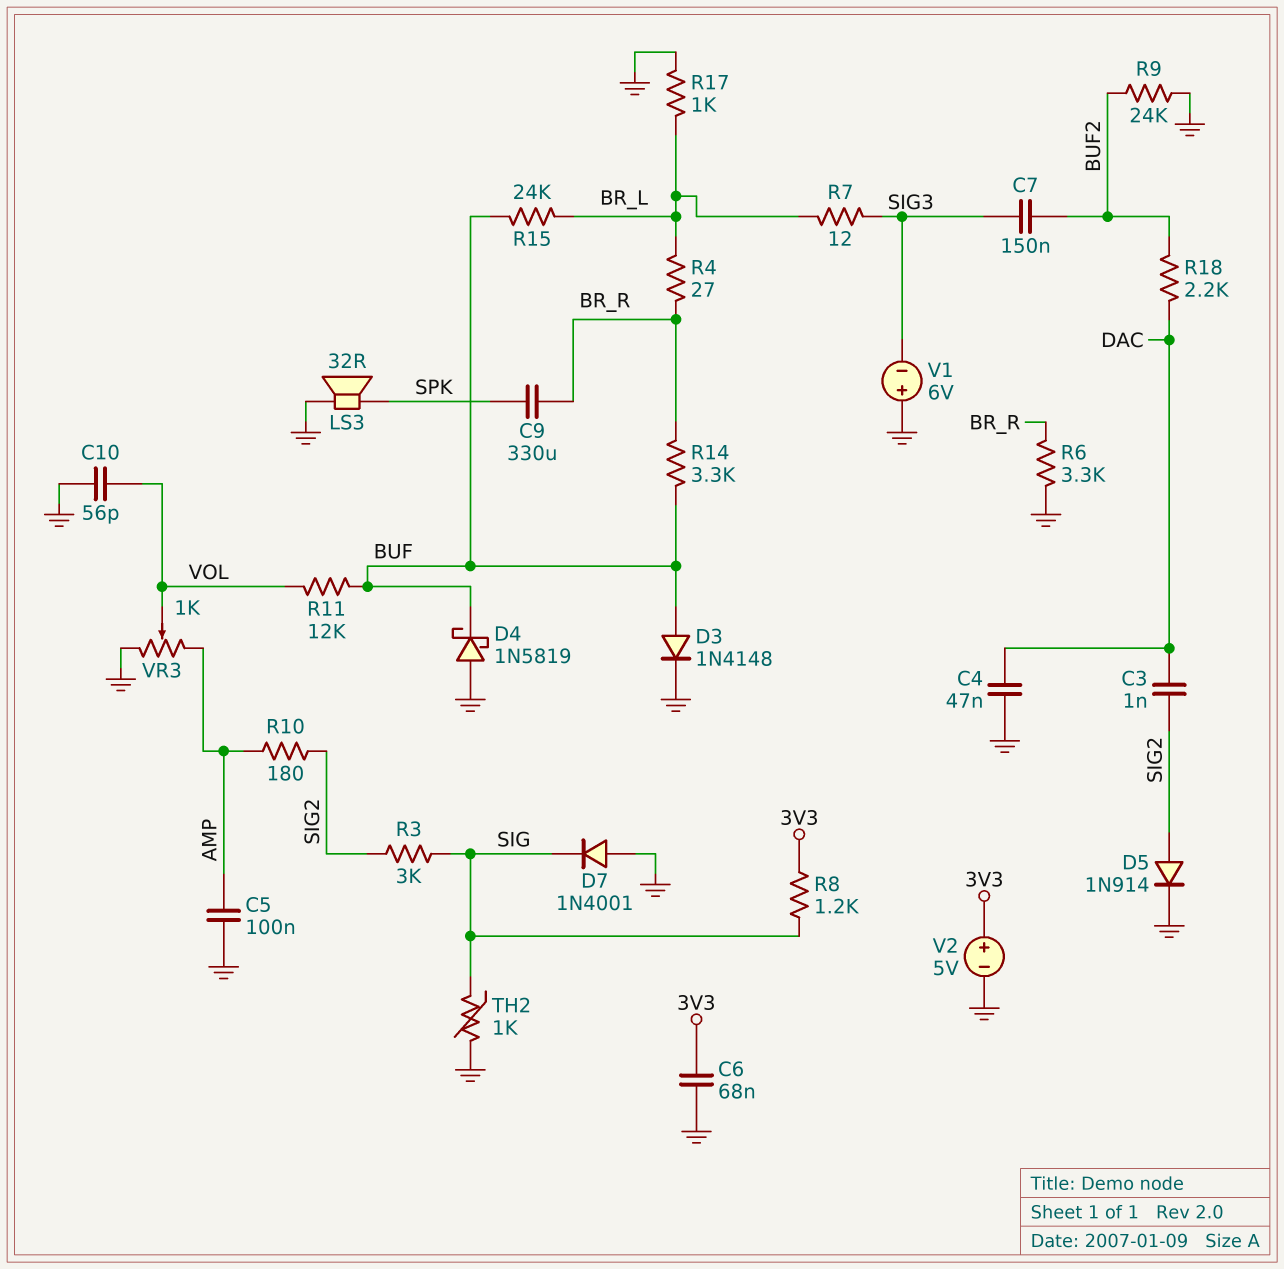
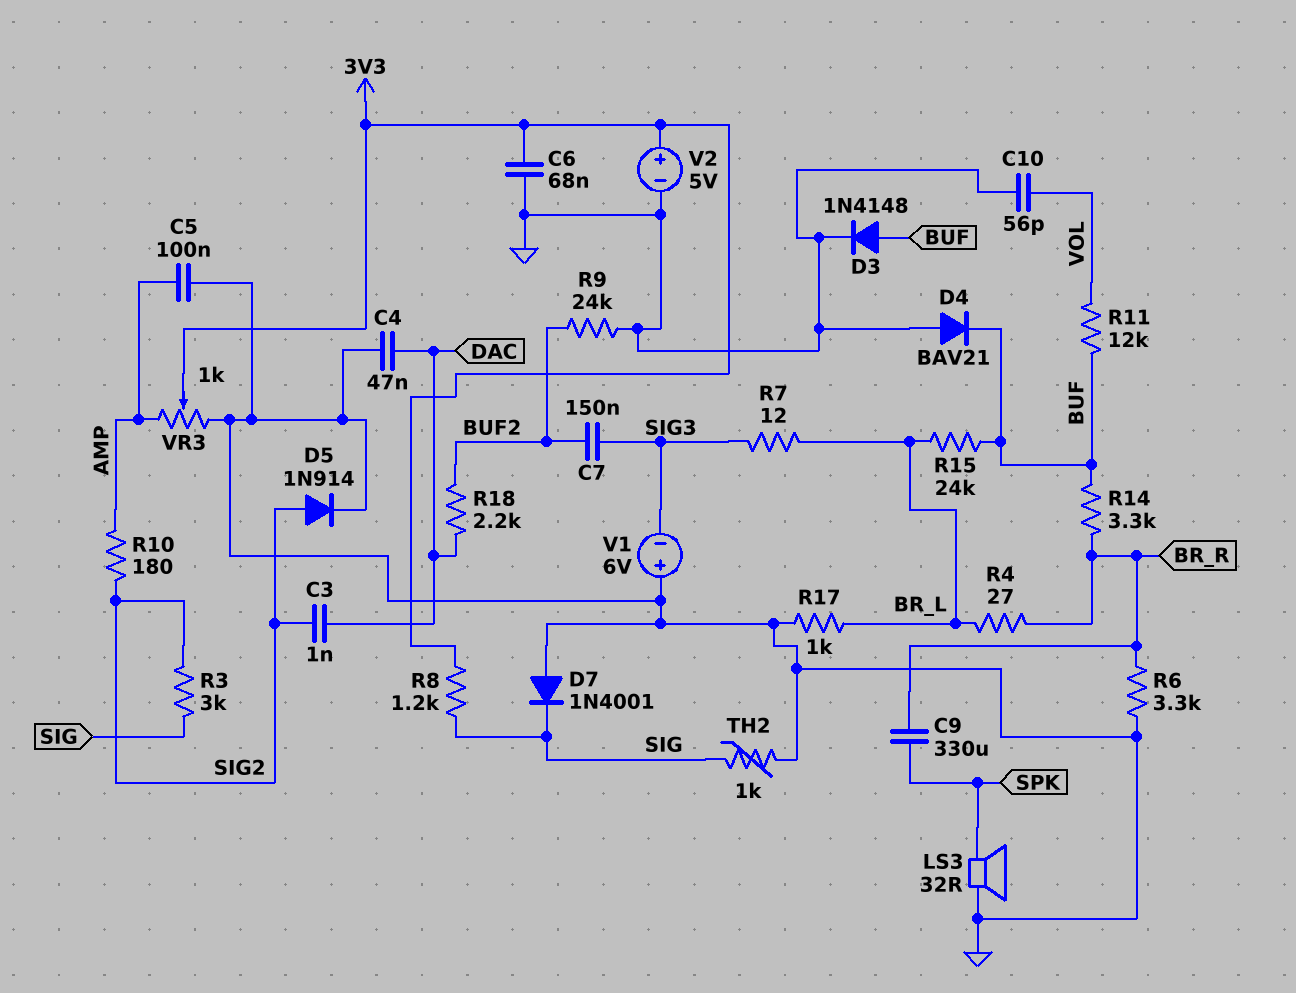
D4: schottky 1N5819 (A GND, K BUF) -> diode BAV21 (A GND, K BUF)
VR3: 1k (AMP, GND, wiper VOL) -> 1k (AMP, GND, wiper 3V3)

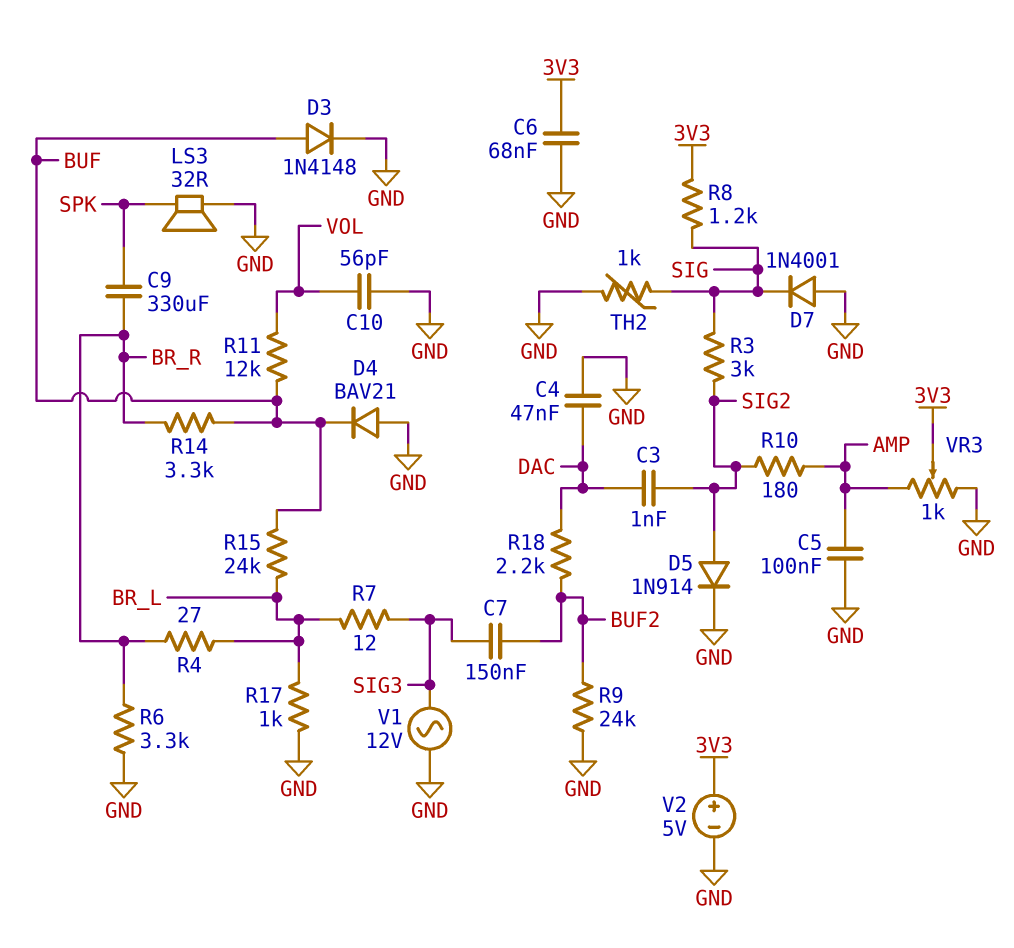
V1: 6V (plus GND, minus SIG3) -> AC 12V (GND, SIG3)

